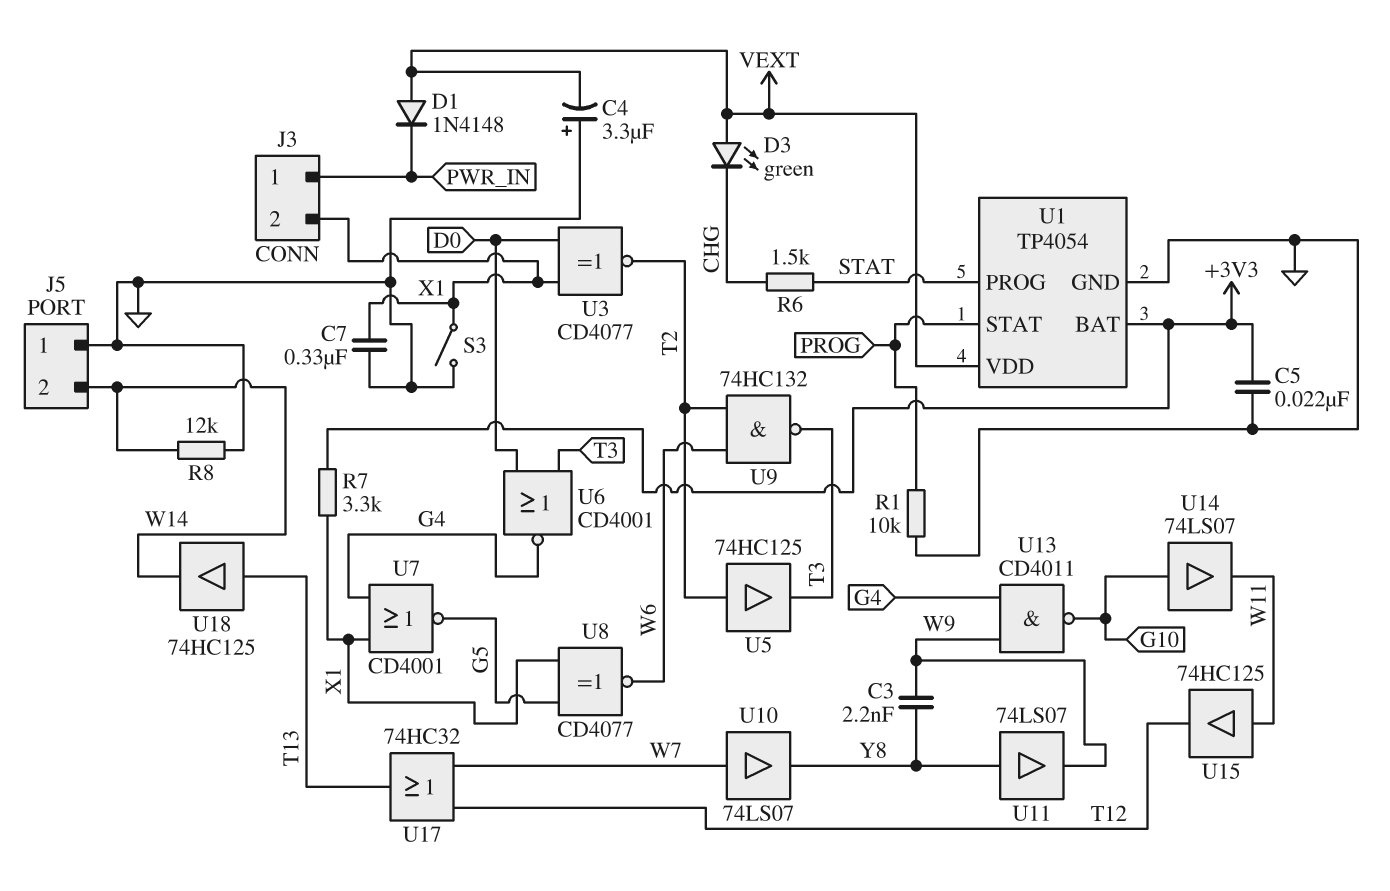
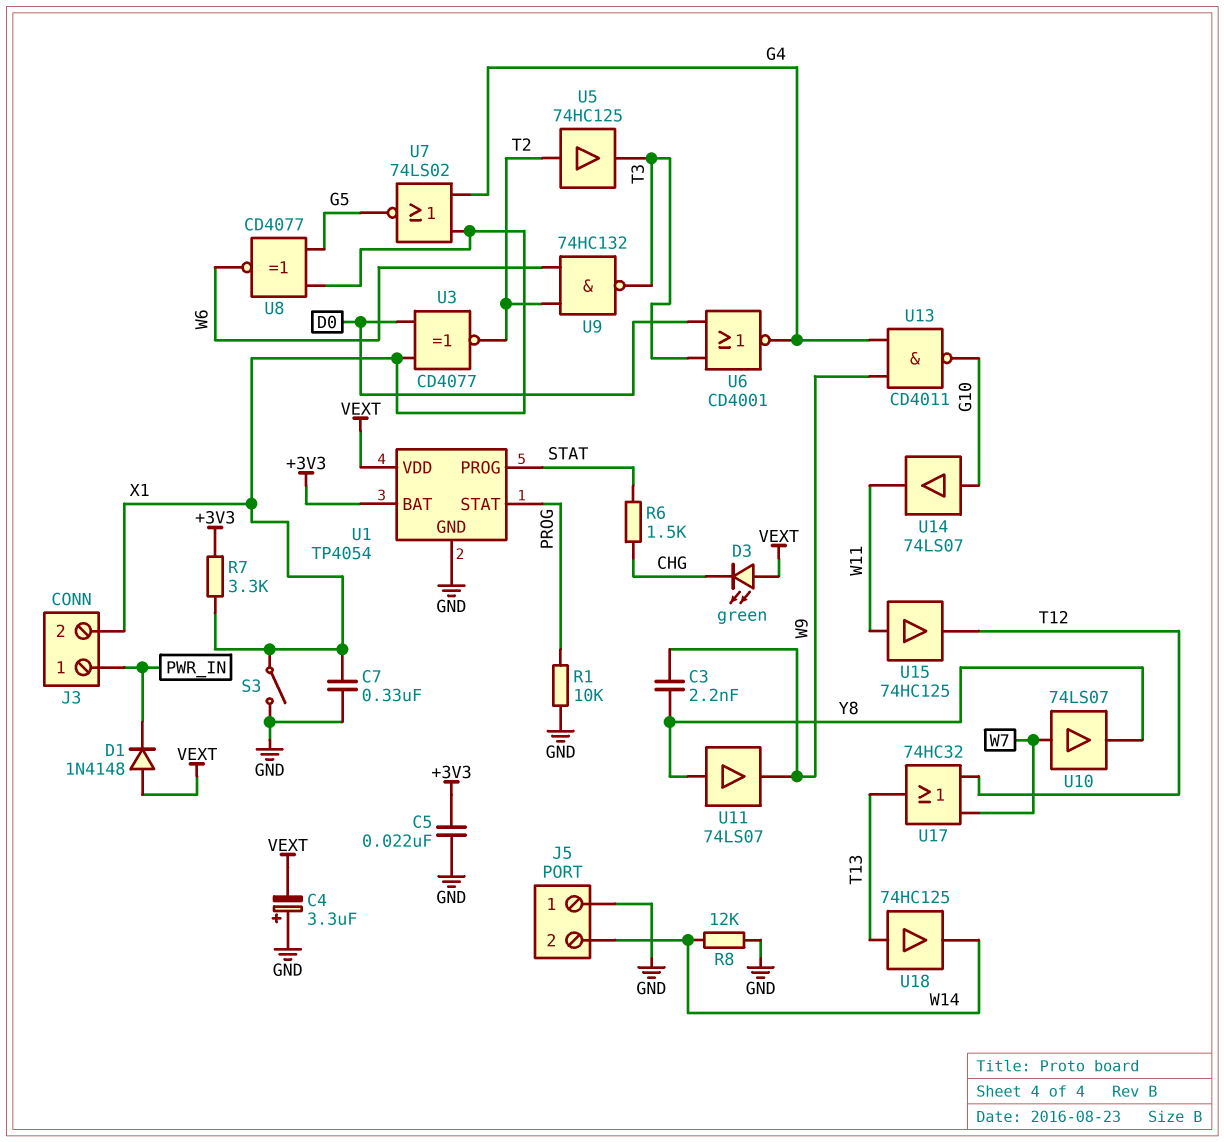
U7: NOR CD4001 (in G4, in X1, out G5) -> NOR 74LS02 (in G4, in X1, out G5)

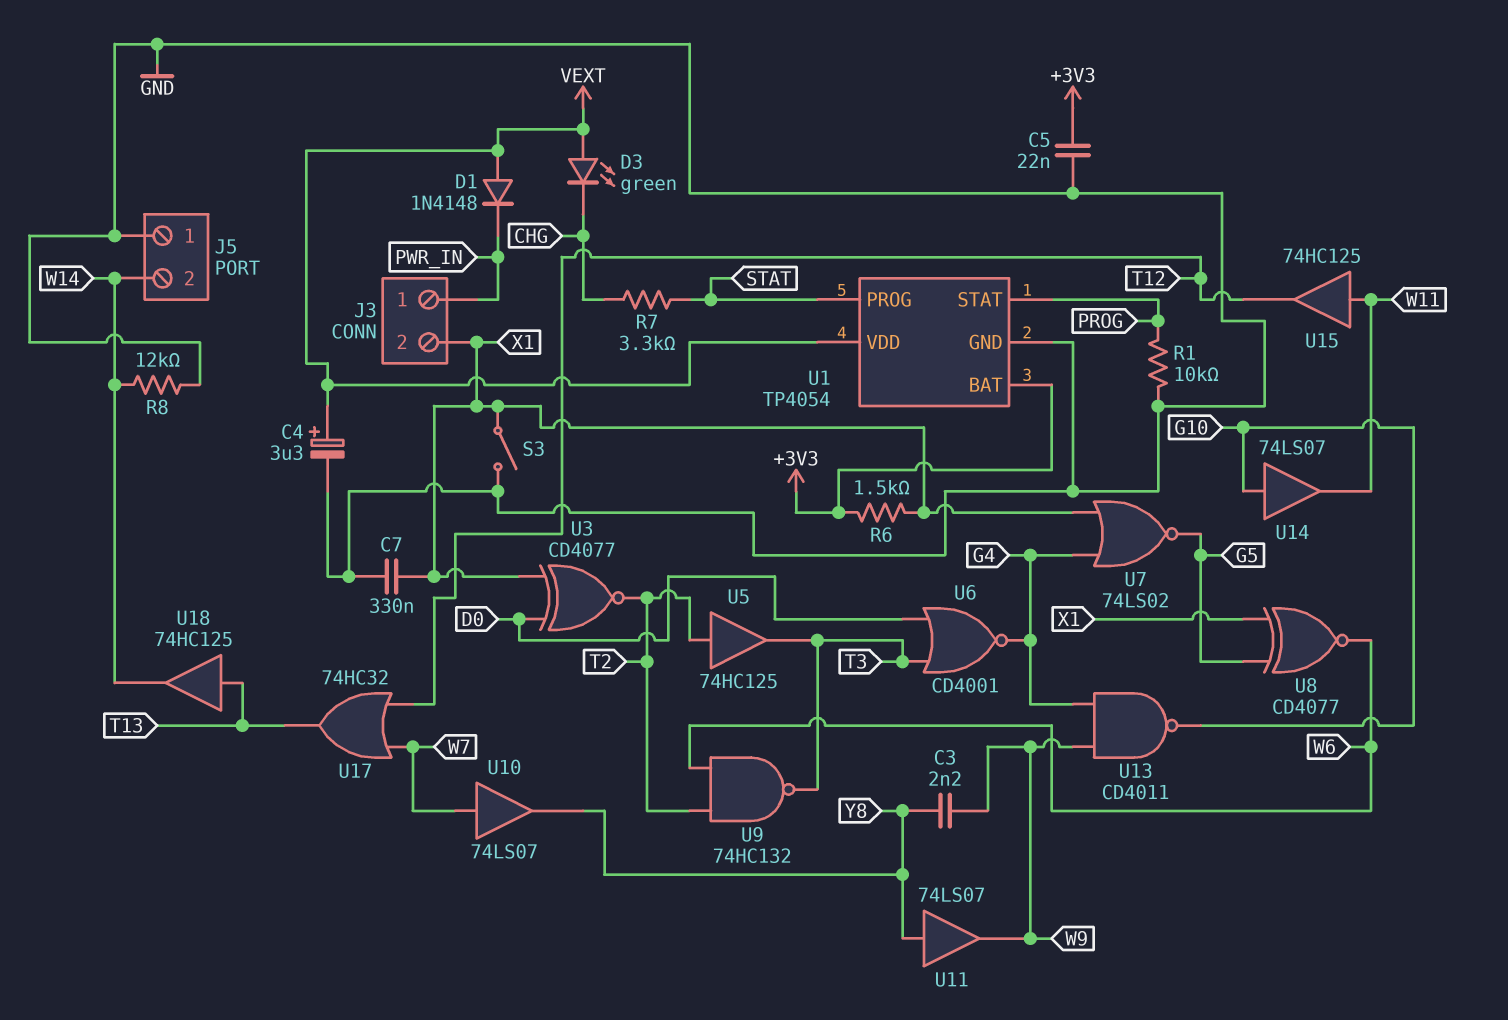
C4: 3.3uF (plus GND, minus VEXT) -> 3.3uF (plus VEXT, minus GND)
R6: 1.5k (CHG, STAT) -> 1.5k (+3V3, X1)
R7: 3.3k (+3V3, X1) -> 3.3k (CHG, STAT)

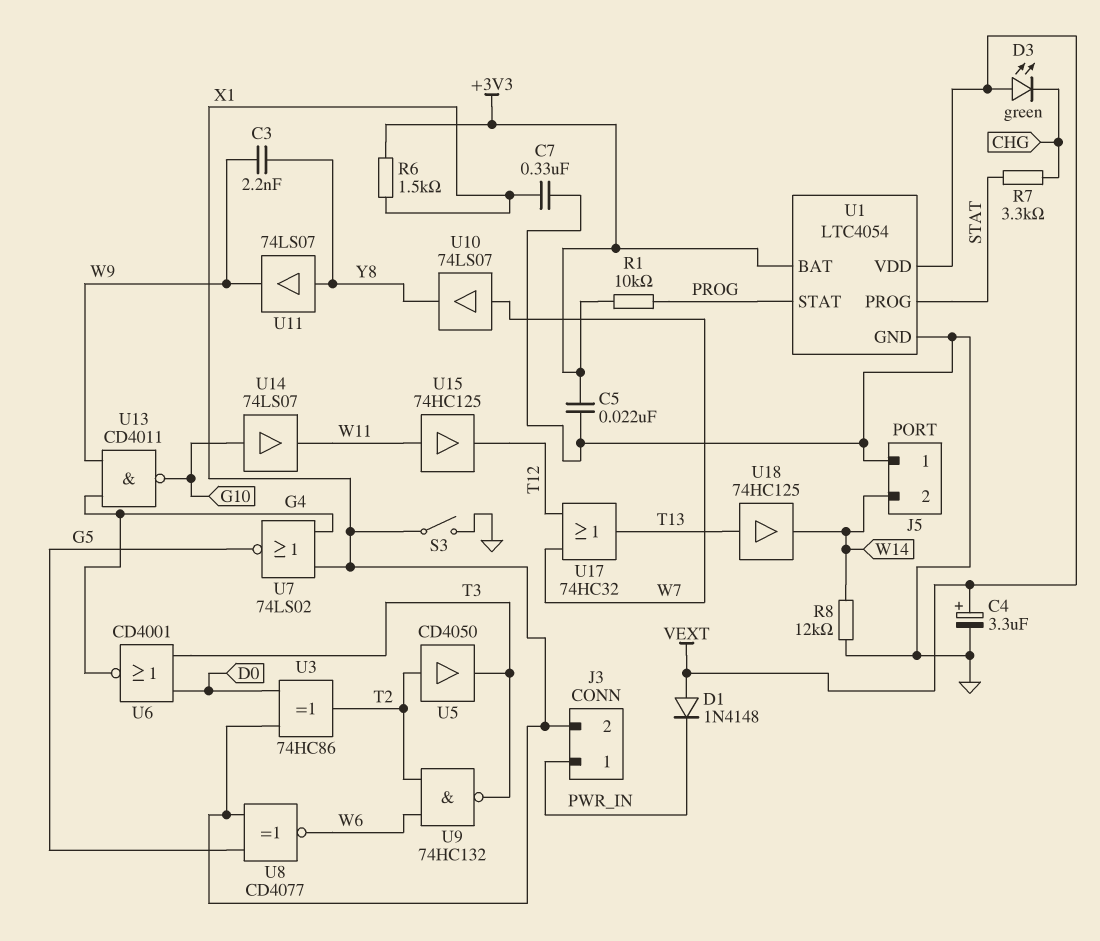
R1: 10k (GND, PROG) -> 10k (+3V3, PROG)
U1: TP4054 -> LTC4054
U3: XNOR CD4077 (in D0, in X1, out T2) -> XOR 74HC86 (in D0, in X1, out T2)
U5: buffer 74HC125 (in T2, out T3) -> buffer CD4050 (in T2, out T3)

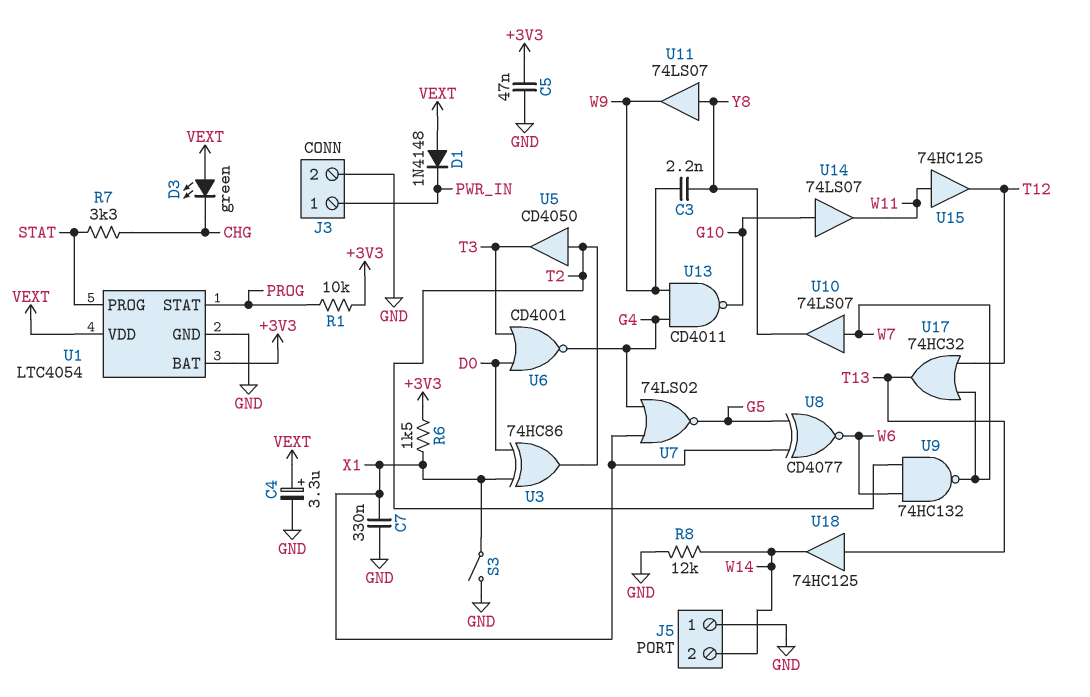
C5: 22nF (+3V3, GND) -> 47nF (+3V3, GND)
J3 pin 2: X1 -> GND
U9: NAND 74HC132 (in T2, in W6, out T3) -> NAND 74HC132 (in T2, in W6, out W7)

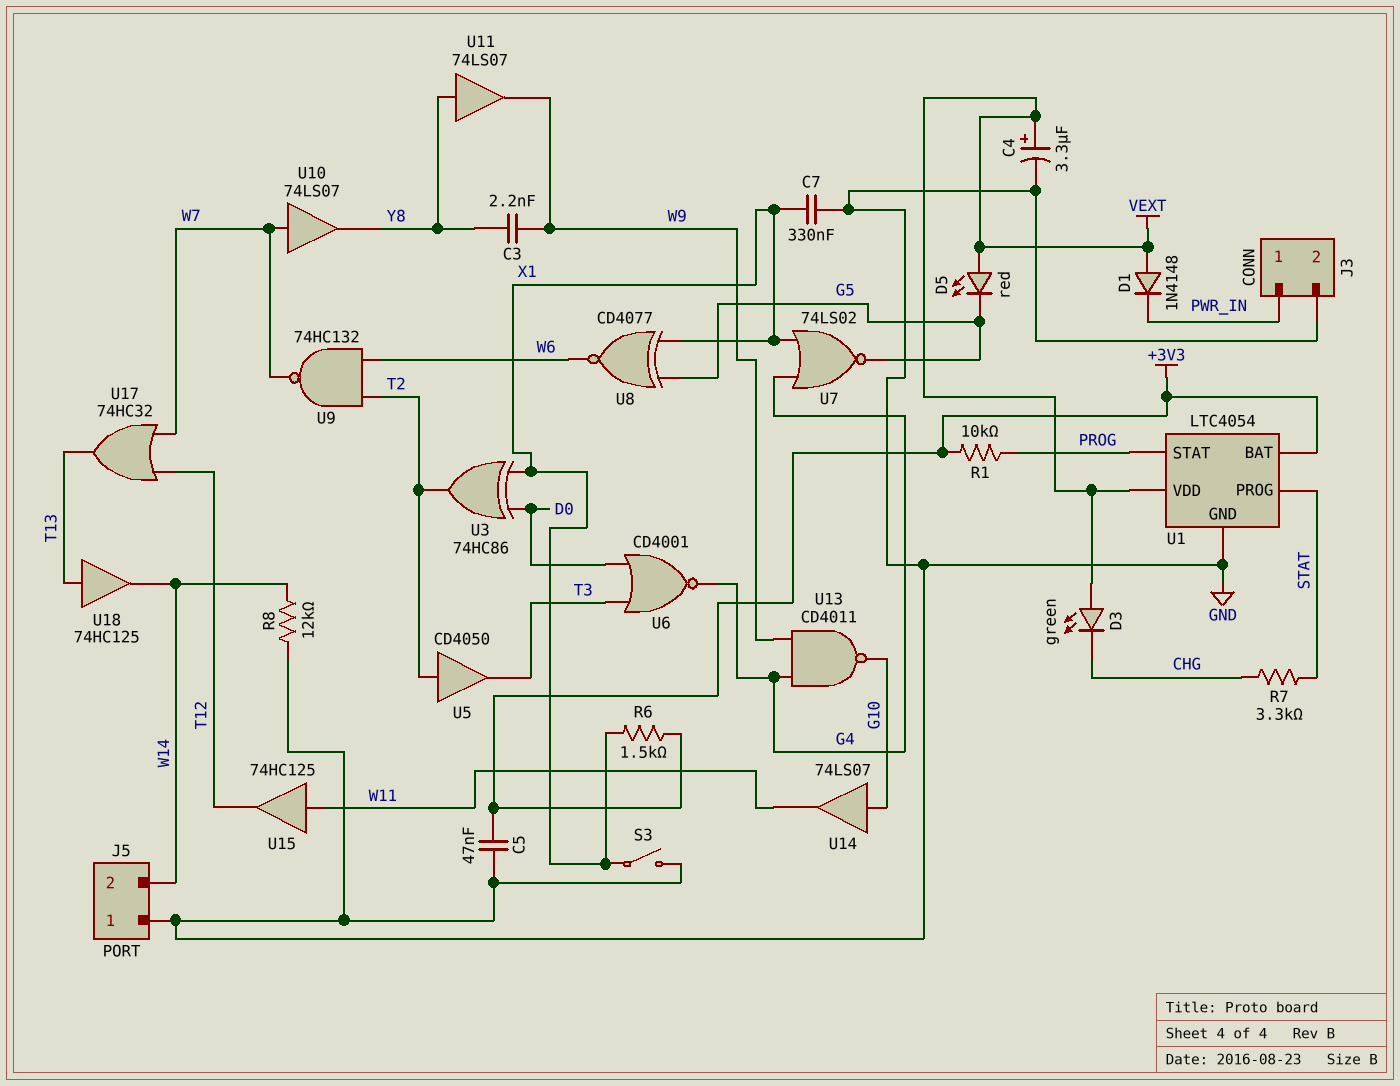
D5: none -> LED red (A VEXT, K G5)

